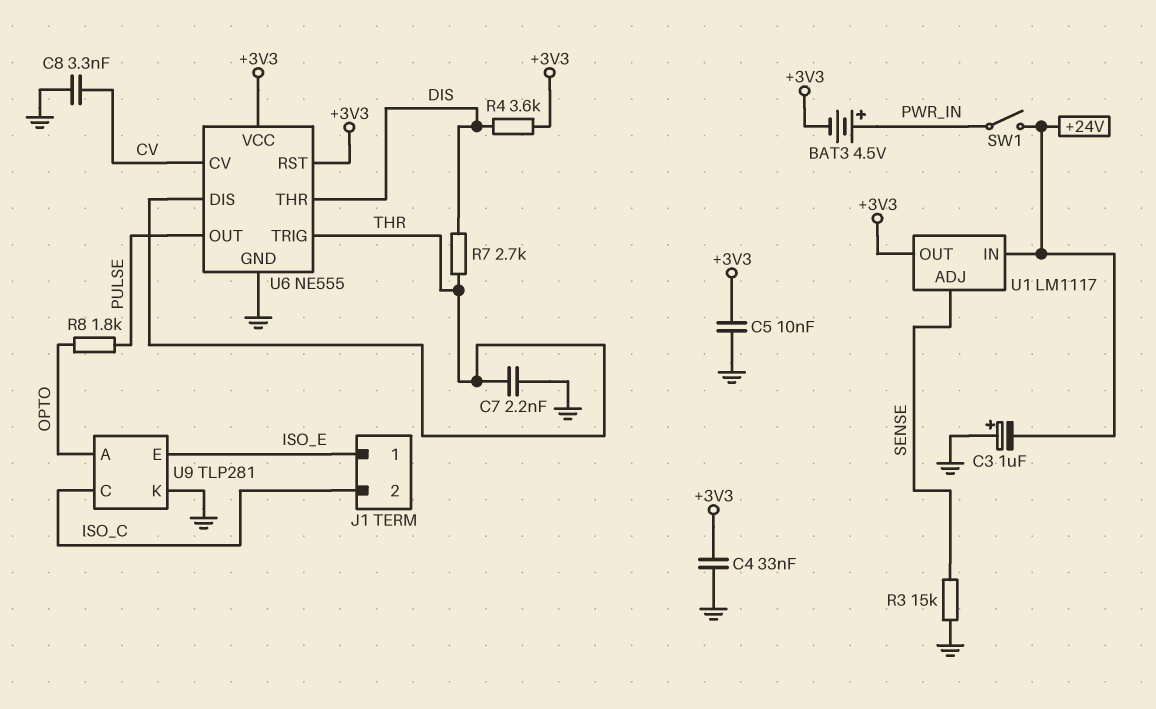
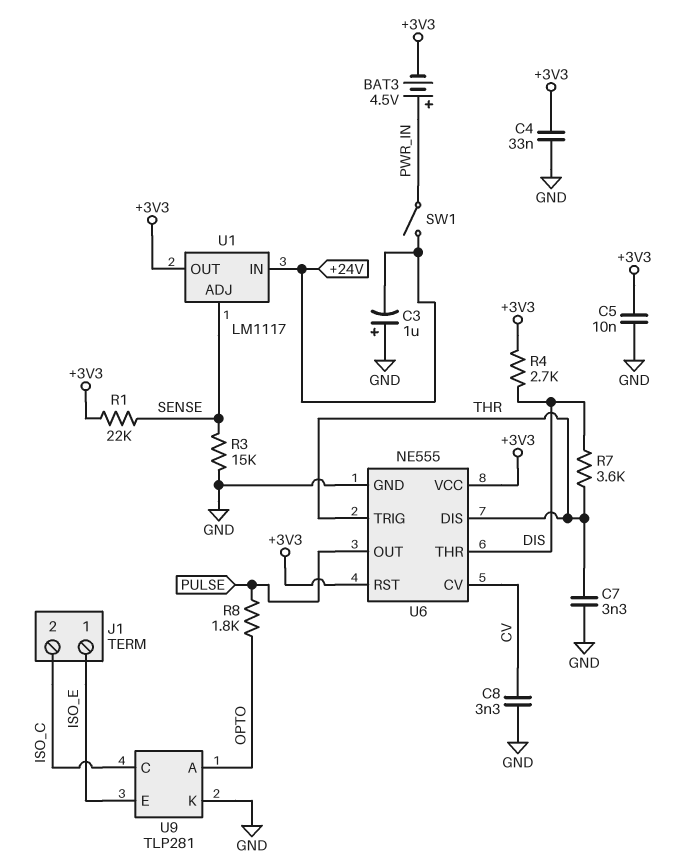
C7: 2.2nF (GND, THR) -> 3.3nF (GND, THR)
R1: none -> 22k (+3V3, SENSE)
R4: 3.6k (+3V3, DIS) -> 2.7k (+3V3, DIS)
R7: 2.7k (DIS, THR) -> 3.6k (DIS, THR)

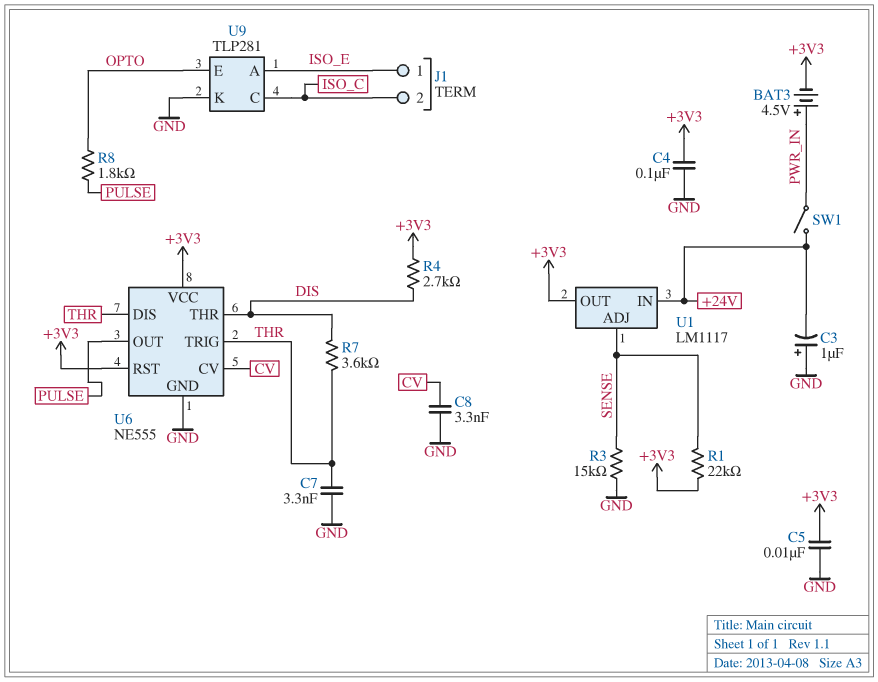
C4: 33nF (+3V3, GND) -> 100nF (+3V3, GND)
U9 pin A: OPTO -> ISO_E
U9 pin E: ISO_E -> OPTO

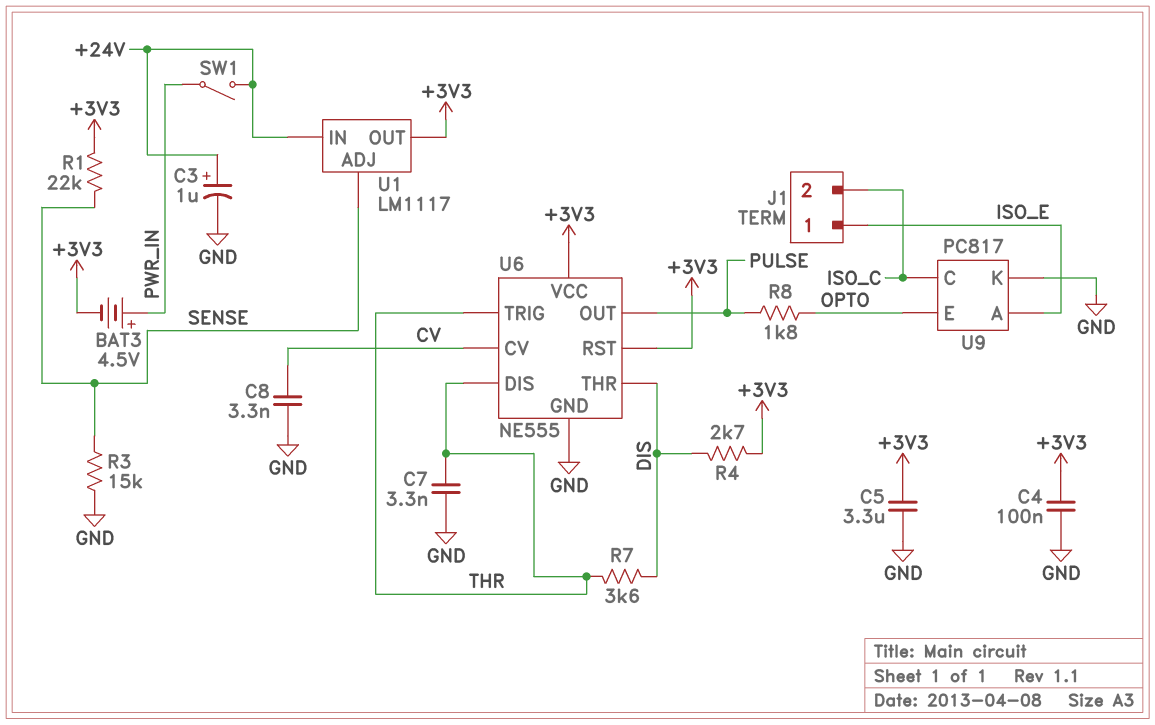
C3: 1uF (plus GND, minus +24V) -> 1uF (plus +24V, minus GND)
C5: 10nF (+3V3, GND) -> 3.3uF (+3V3, GND)
U9: TLP281 -> PC817

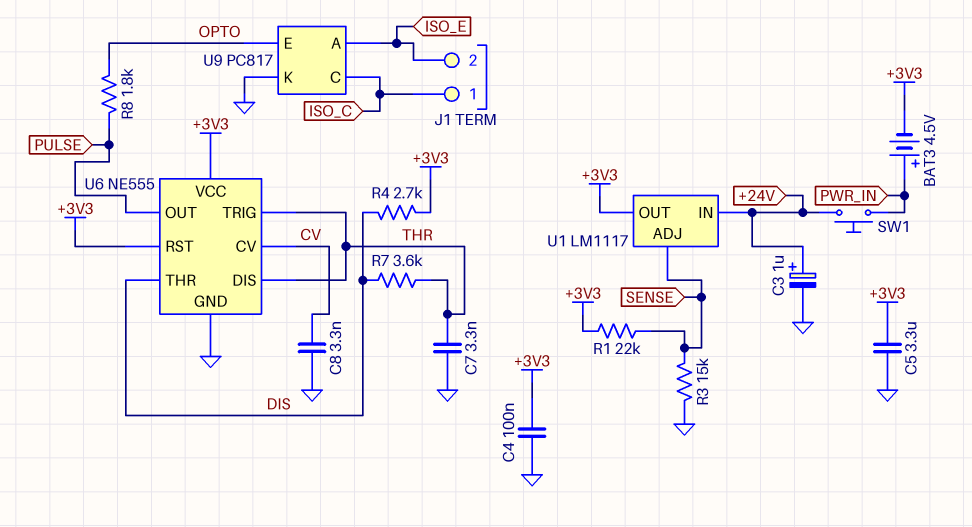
J1 pin 1: ISO_E -> ISO_C
J1 pin 2: ISO_C -> ISO_E
SW1: switch (+24V, PWR_IN) -> button (+24V, PWR_IN)

